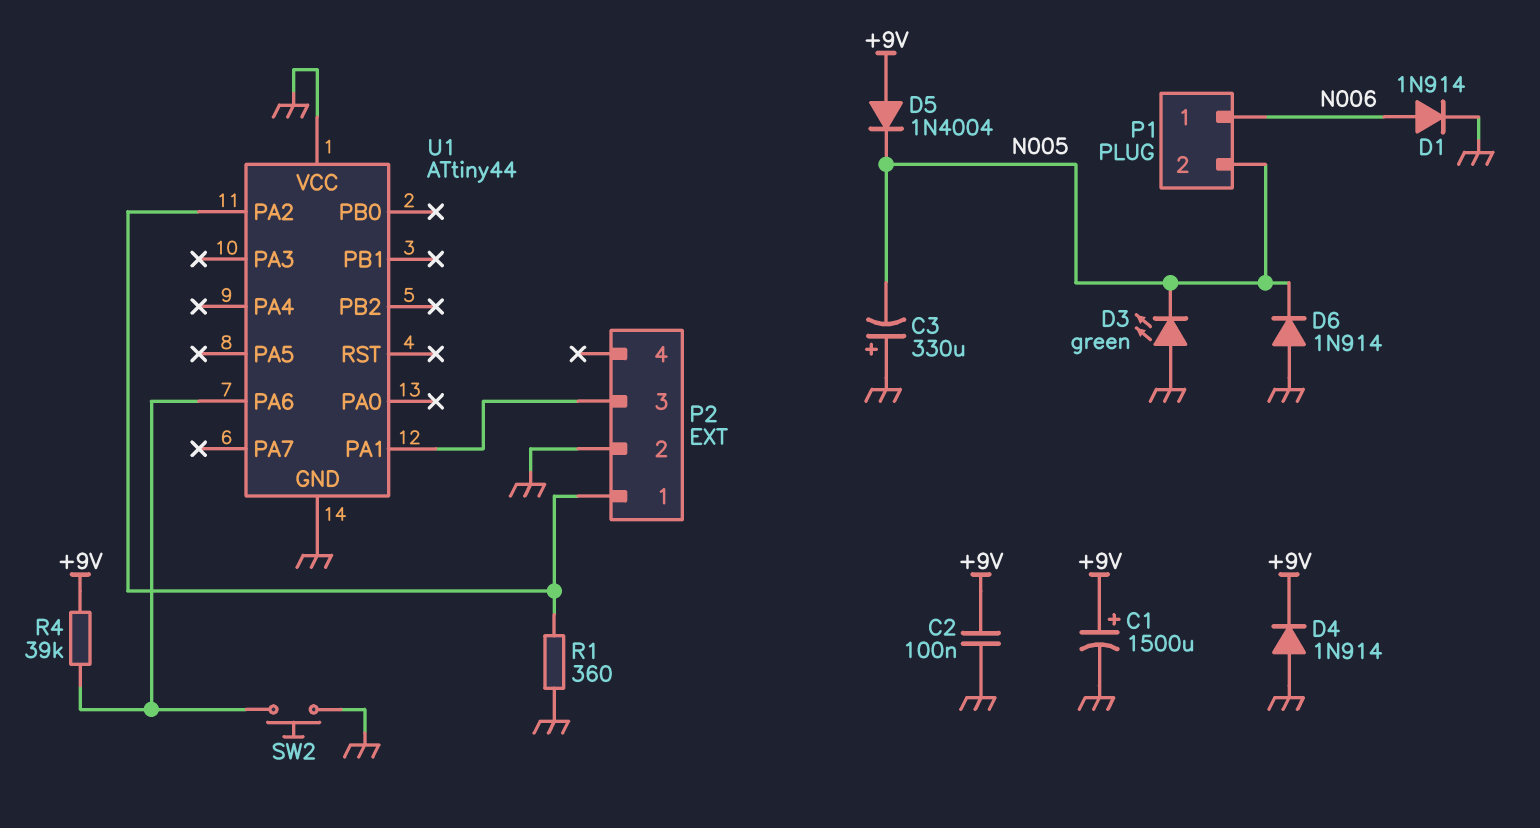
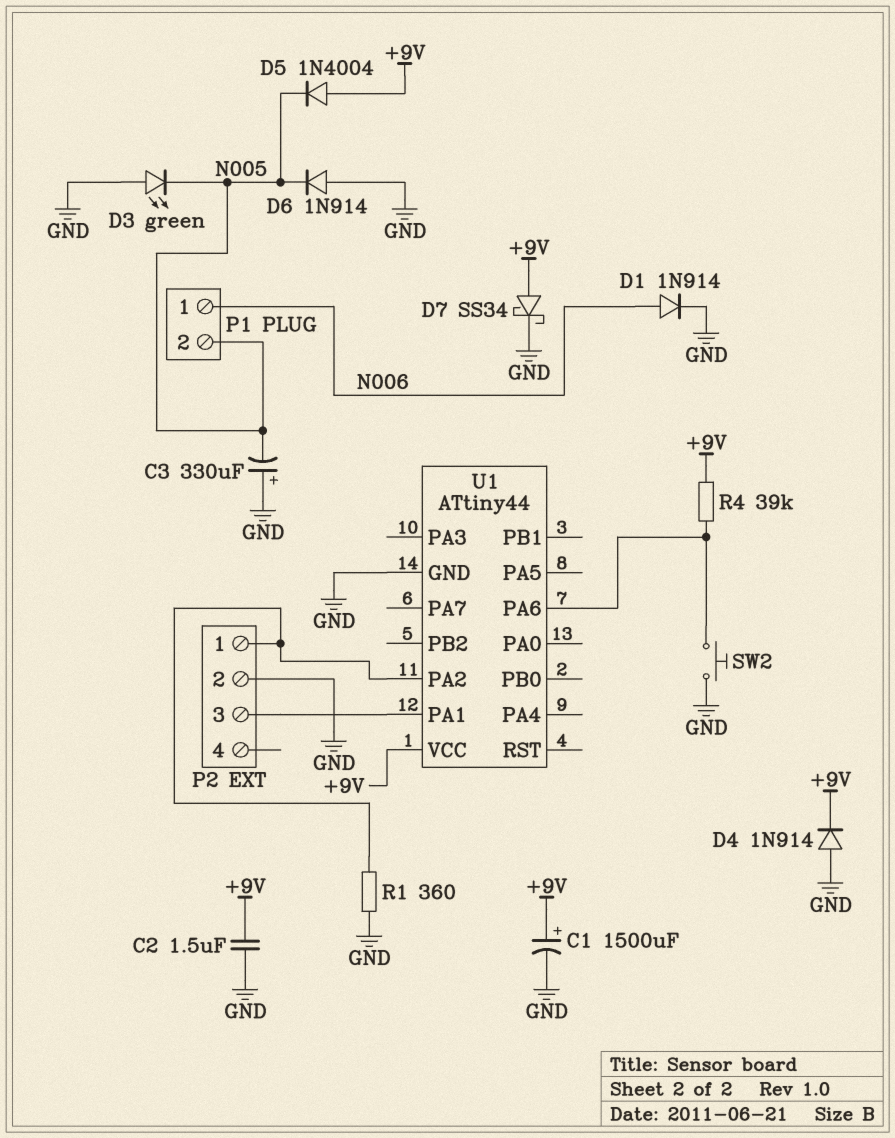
C2: 100nF (+9V, GND) -> 1.5uF (+9V, GND)
D7: none -> schottky SS34 (A +9V, K GND)
U1 pin VCC: GND -> +9V

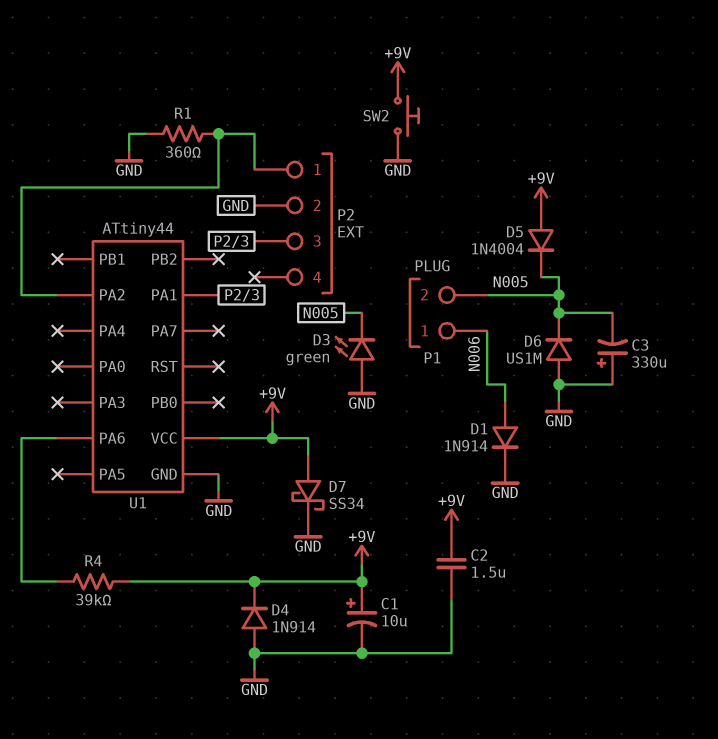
C1: 1500uF (plus +9V, minus GND) -> 10uF (plus +9V, minus GND)
D6: diode 1N914 (A GND, K N005) -> diode US1M (A GND, K N005)
SW2: button (GND, U1/PA6) -> button (+9V, GND)

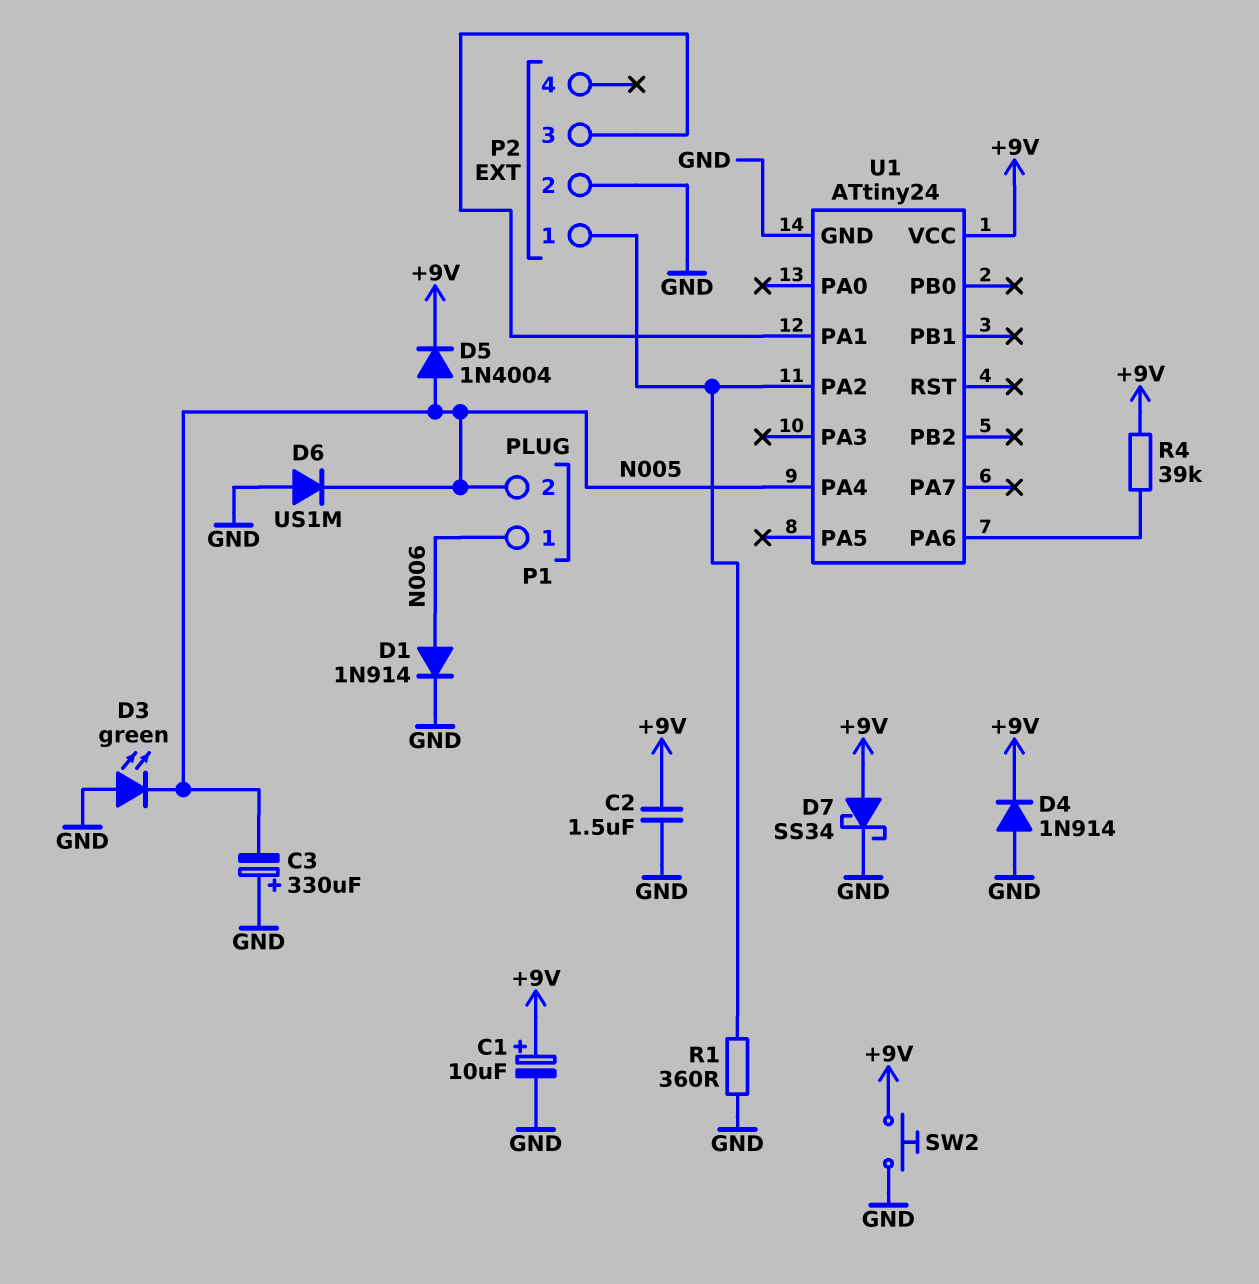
D5: diode 1N4004 (A +9V, K N005) -> diode 1N4004 (A N005, K +9V)
U1: ATtiny44 -> ATtiny24
U1 pin PA4: none -> N005

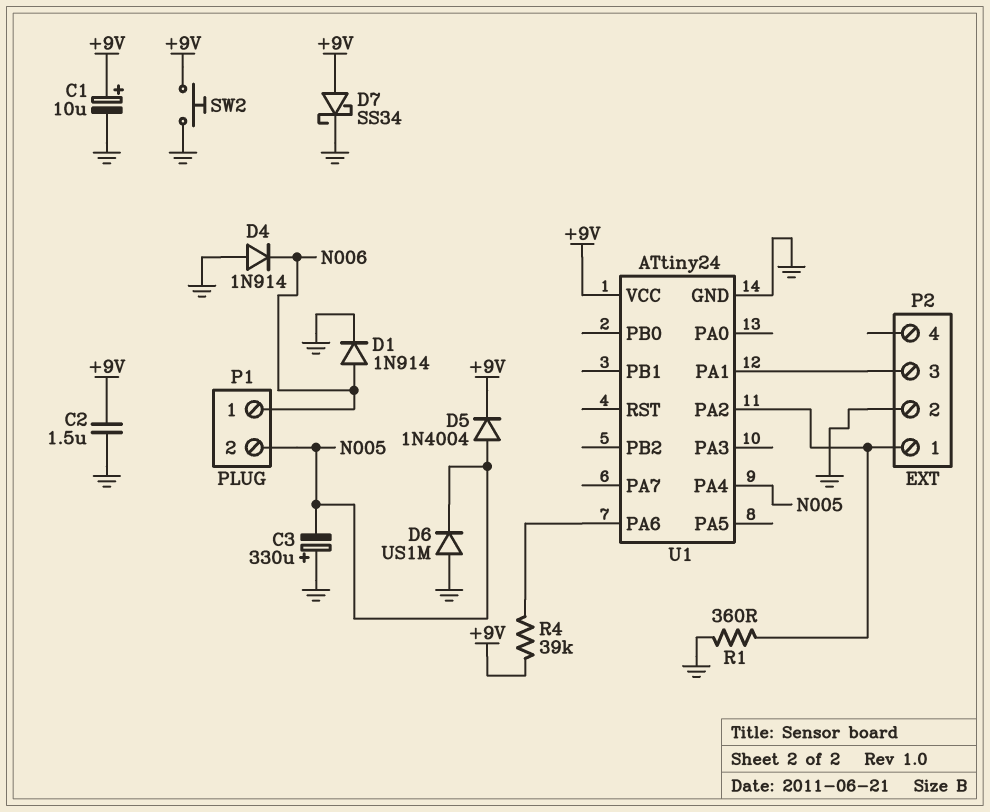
D3: LED green (A GND, K N005) -> none
D4: diode 1N914 (A GND, K +9V) -> diode 1N914 (A GND, K N006)

